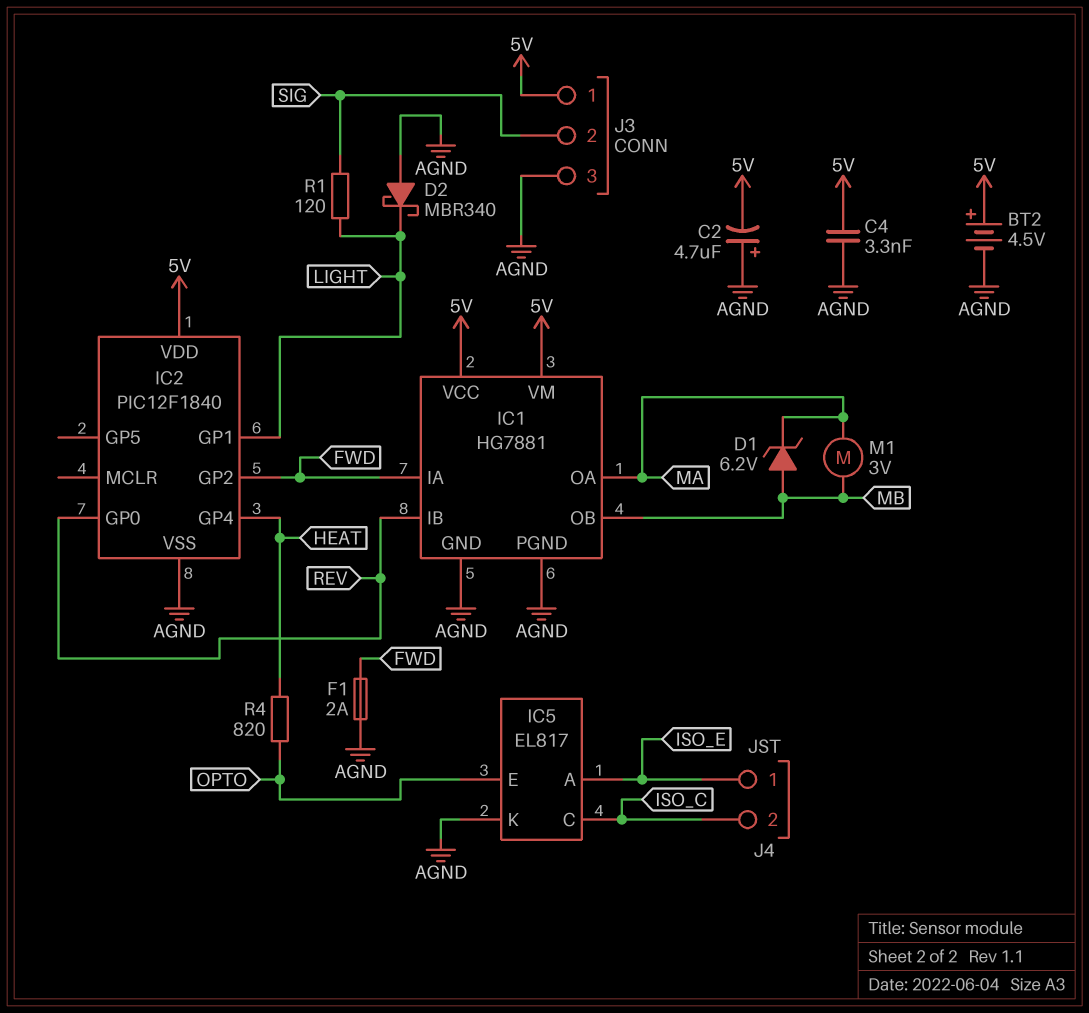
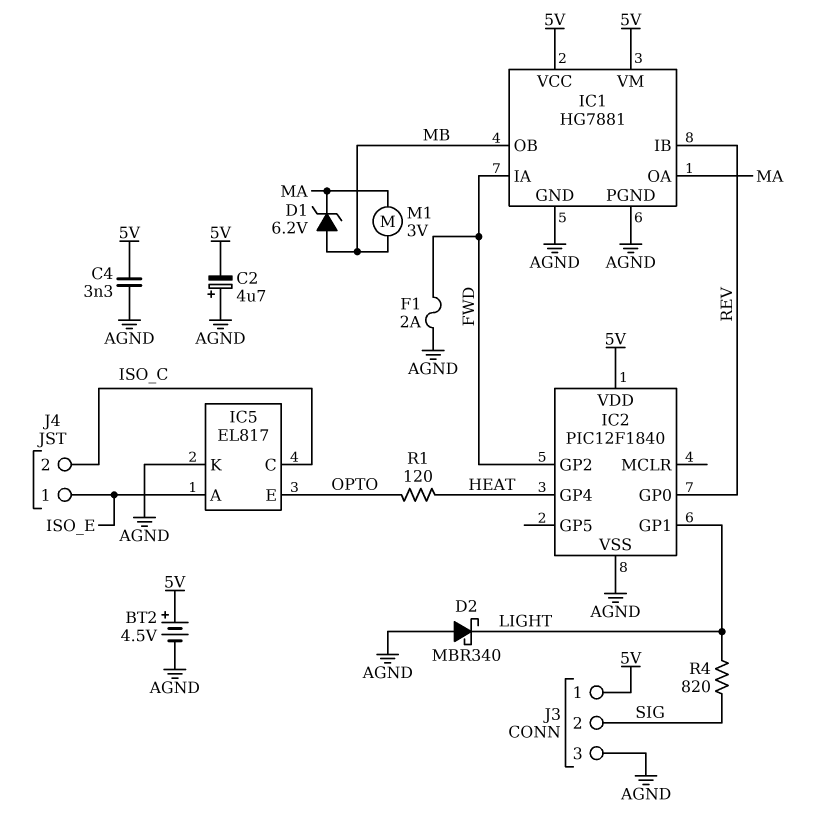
R1: 120 (LIGHT, SIG) -> 120 (HEAT, OPTO)
R4: 820 (HEAT, OPTO) -> 820 (LIGHT, SIG)

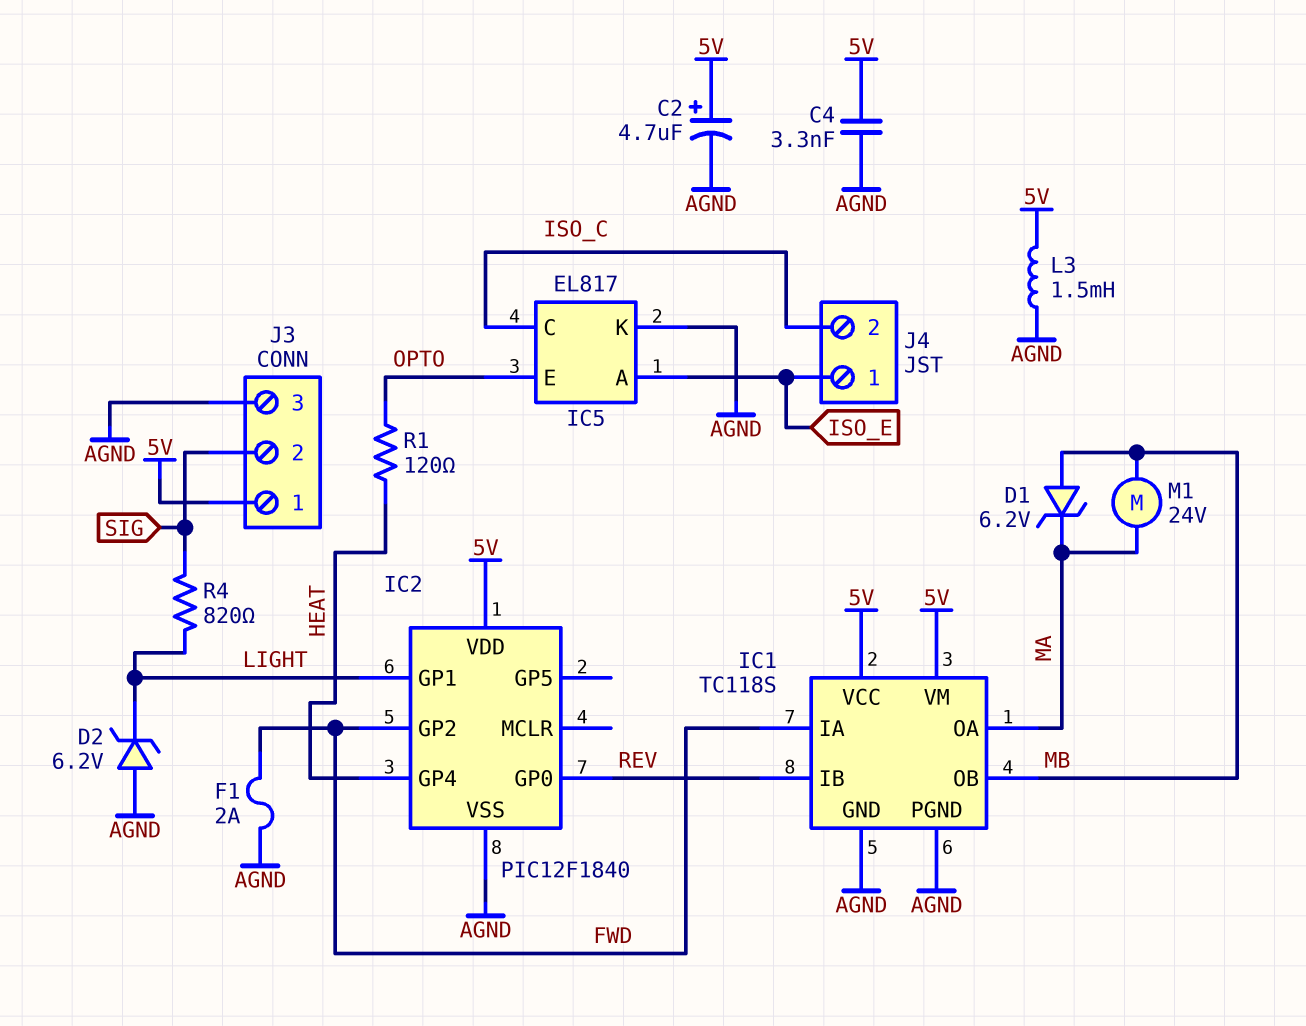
BT2: 4.5V (plus 5V, minus AGND) -> none
C2: 4.7uF (plus AGND, minus 5V) -> 4.7uF (plus 5V, minus AGND)
D2: schottky MBR340 (A AGND, K LIGHT) -> zener 6.2V (A AGND, K LIGHT)
IC1: HG7881 -> TC118S
L3: none -> 1.5mH (5V, AGND)
M1: motor 3V (MA, MB) -> motor 24V (MA, MB)

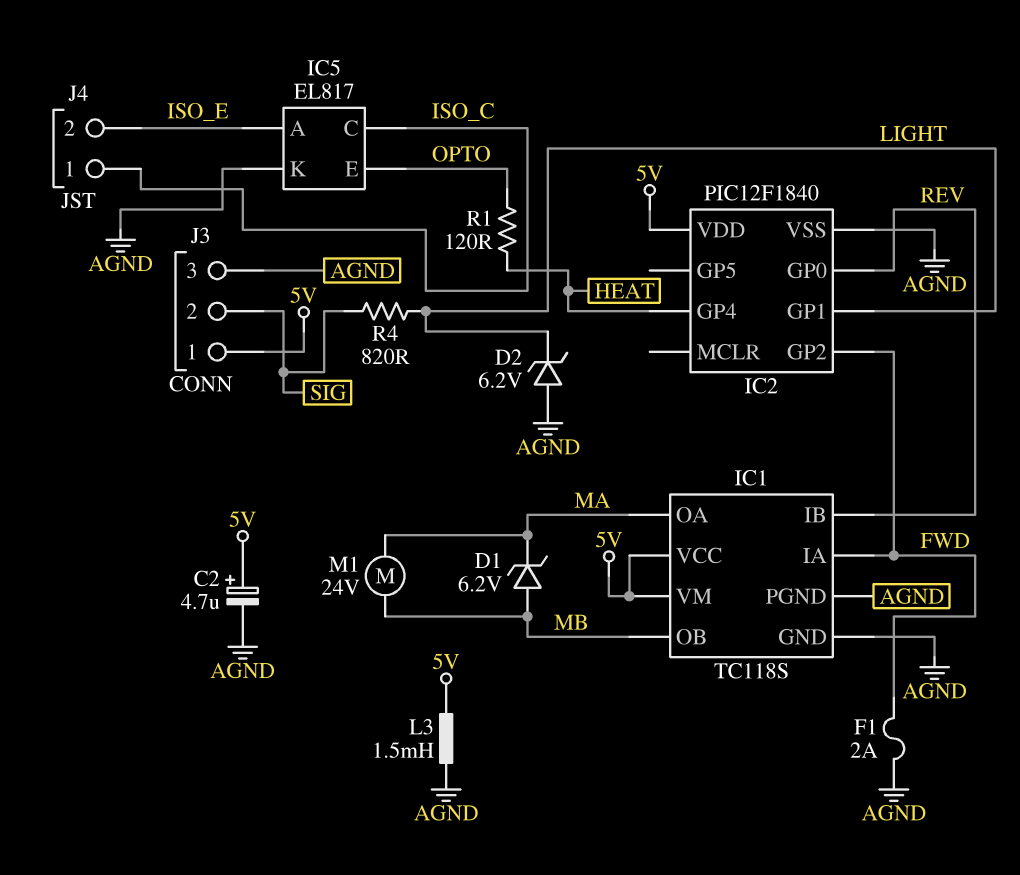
C4: 3.3nF (5V, AGND) -> none
J4 pin 1: ISO_E -> ISO_C
J4 pin 2: ISO_C -> ISO_E

